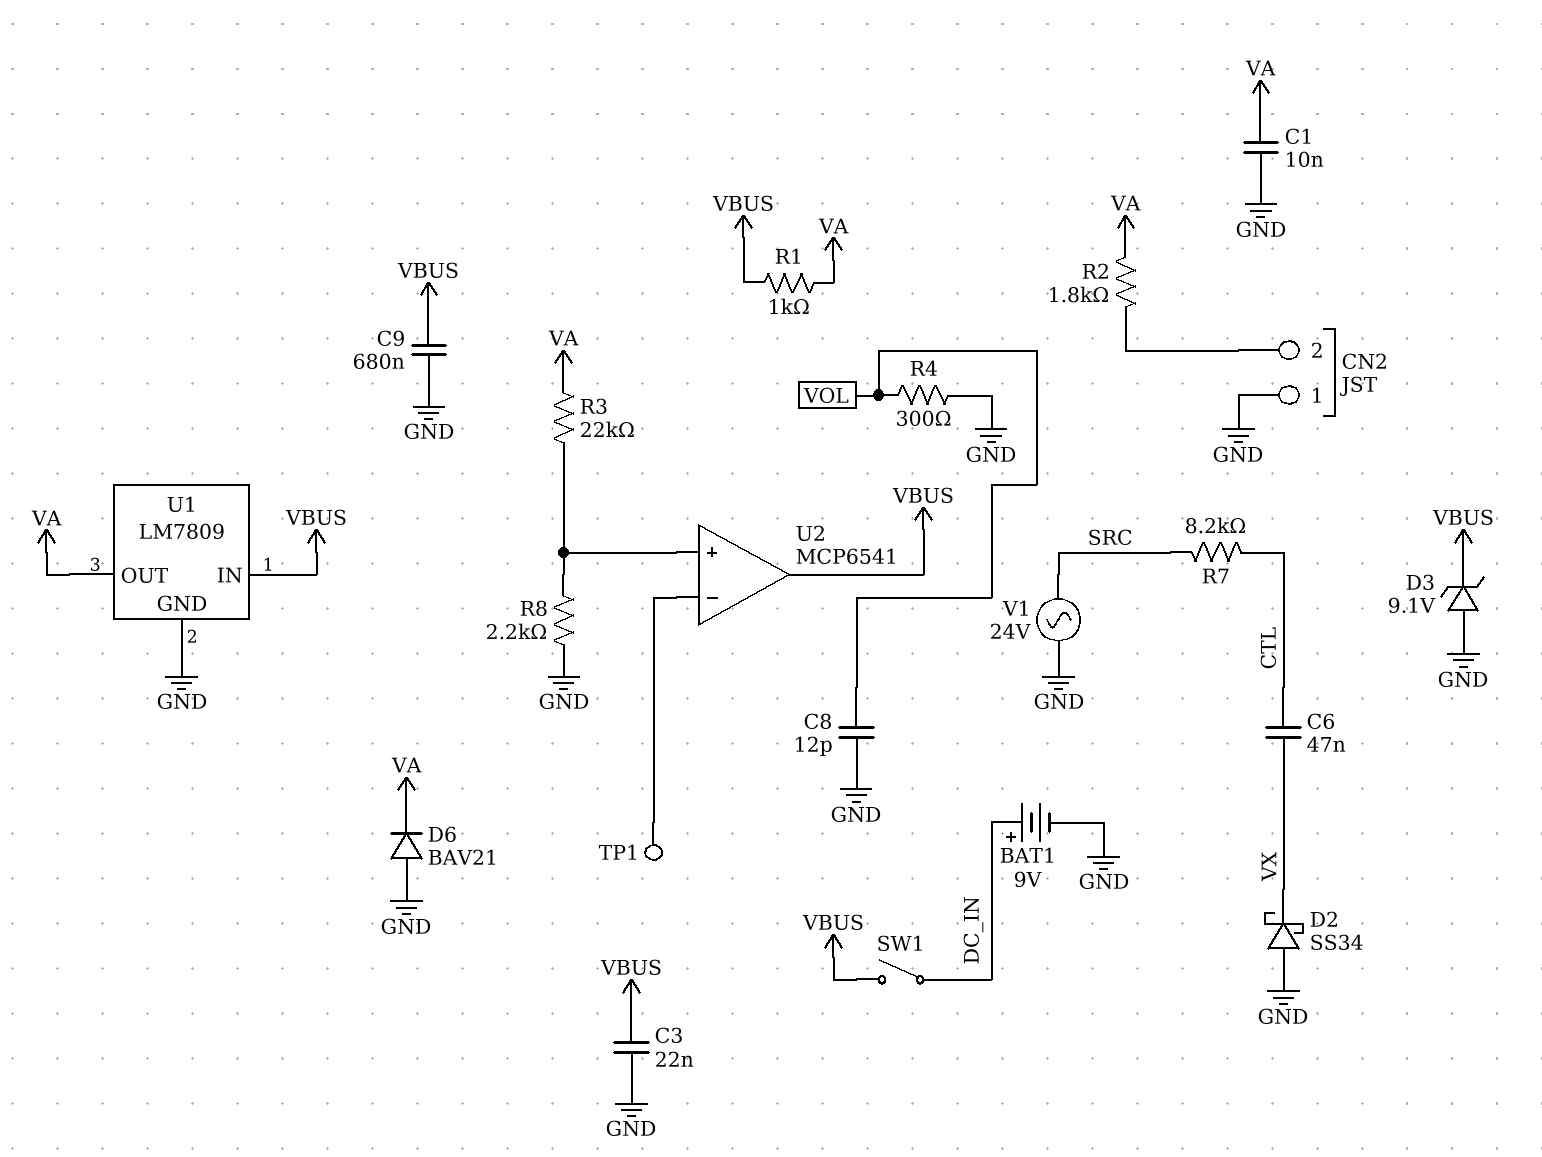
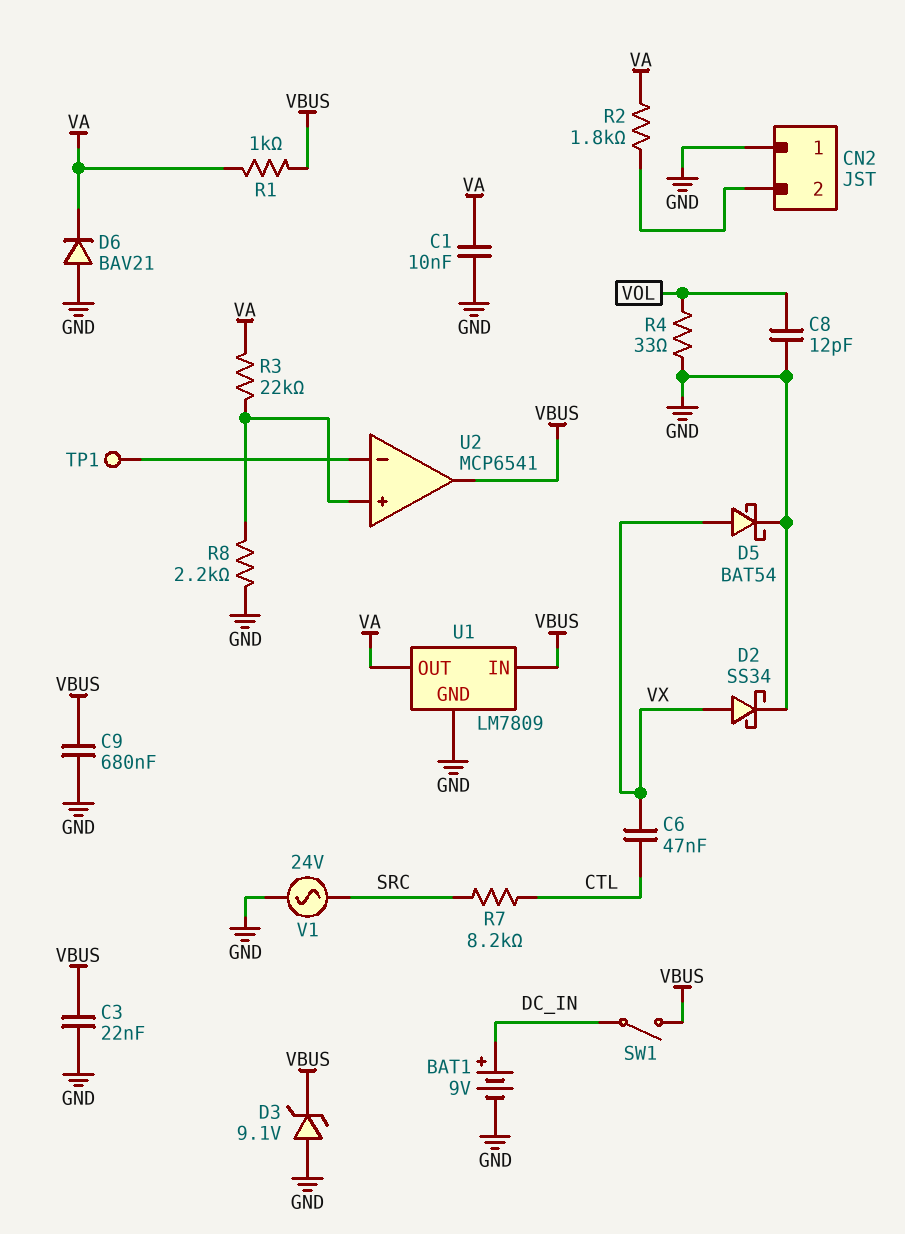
D2: schottky SS34 (A GND, K VX) -> schottky SS34 (A VX, K GND)
D5: none -> schottky BAT54 (A VX, K GND)
R4: 300 (GND, VOL) -> 33 (GND, VOL)

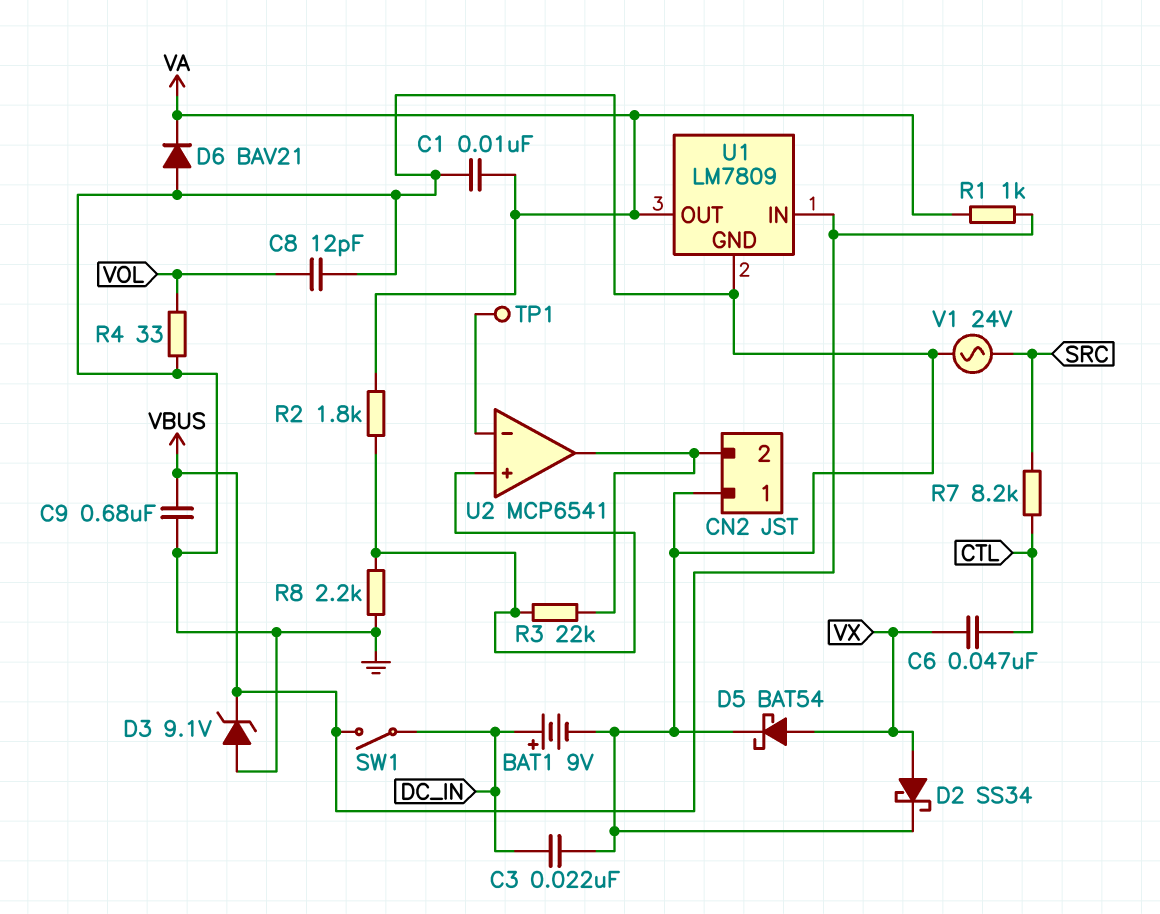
C3: 22nF (GND, VBUS) -> 22nF (DC_IN, GND)
R2: 1.8k (CN2/2, VA) -> 1.8k (U2/in+, VA)
R3: 22k (U2/in+, VA) -> 22k (CN2/2, U2/in+)
U2 pin out: VBUS -> CN2/2

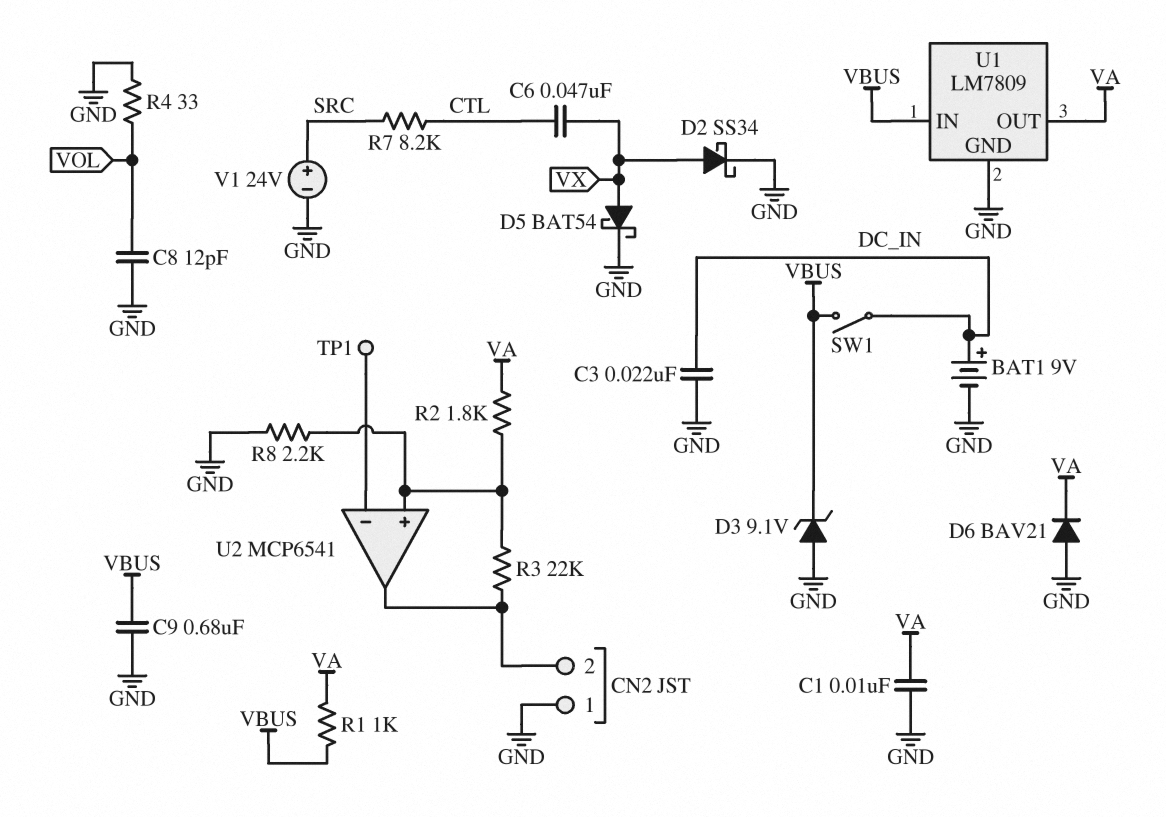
V1: AC 24V (GND, SRC) -> 24V (plus SRC, minus GND)

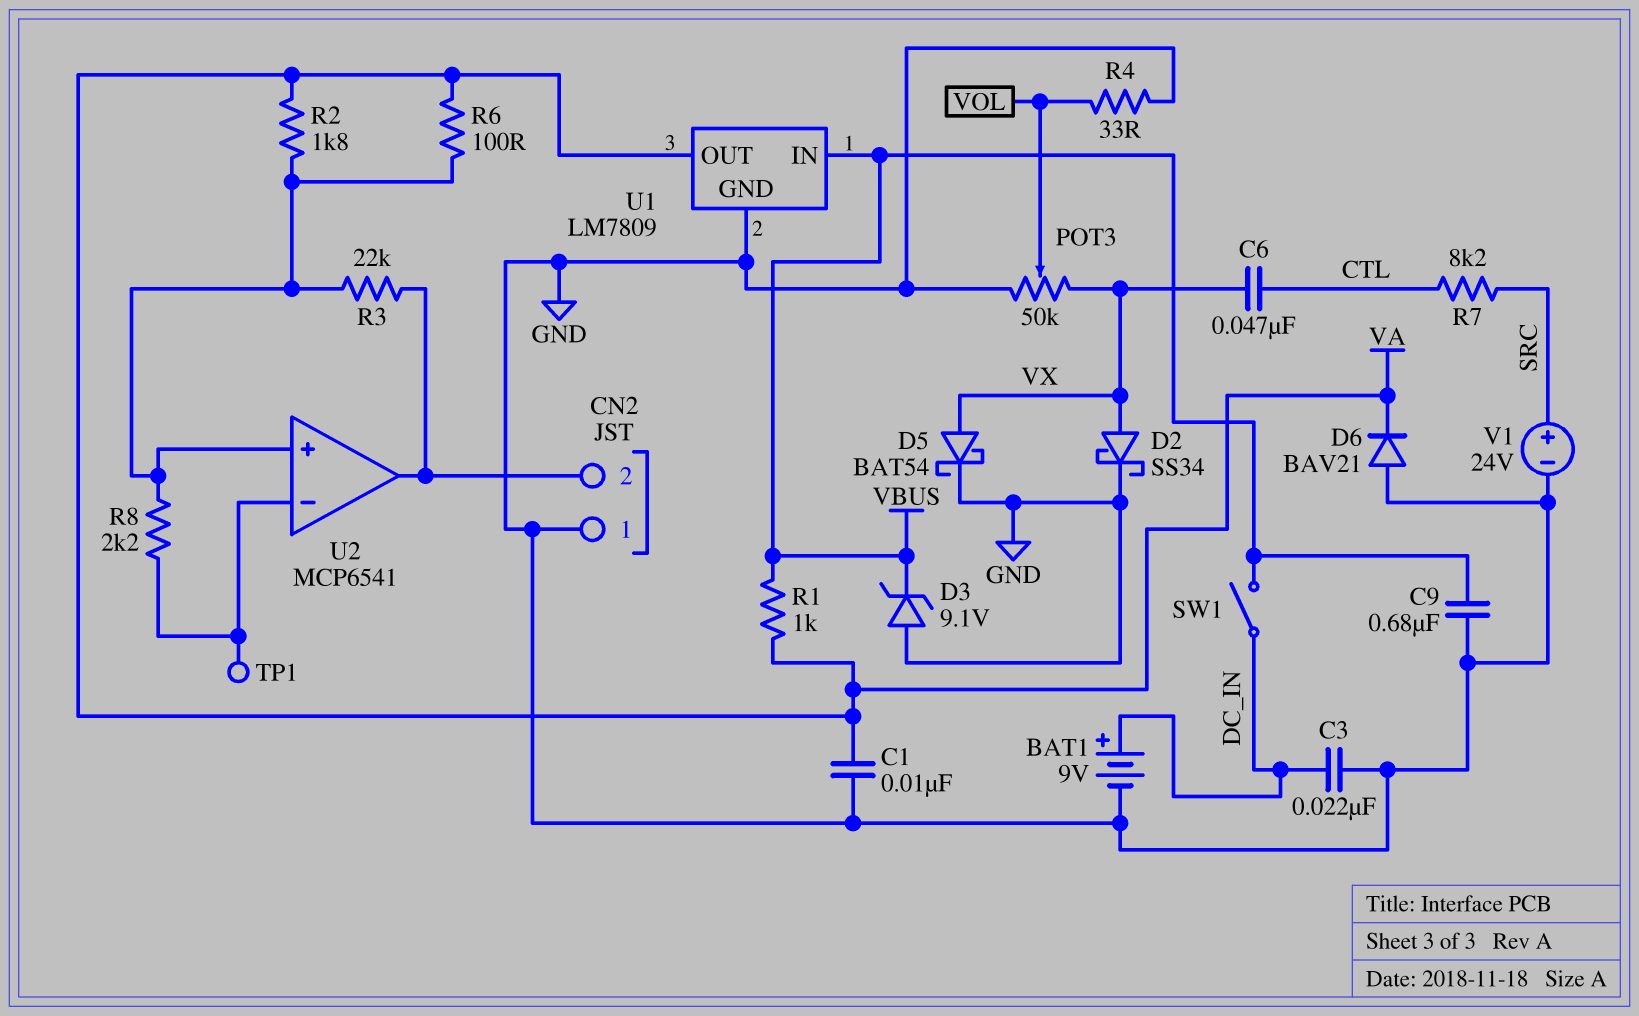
C8: 12pF (GND, VOL) -> none
POT3: none -> 50k (GND, VX, wiper VOL)
R6: none -> 100 (U2/in+, VA)
R8: 2.2k (GND, U2/in+) -> 2.2k (U2/in+, U2/in-)

